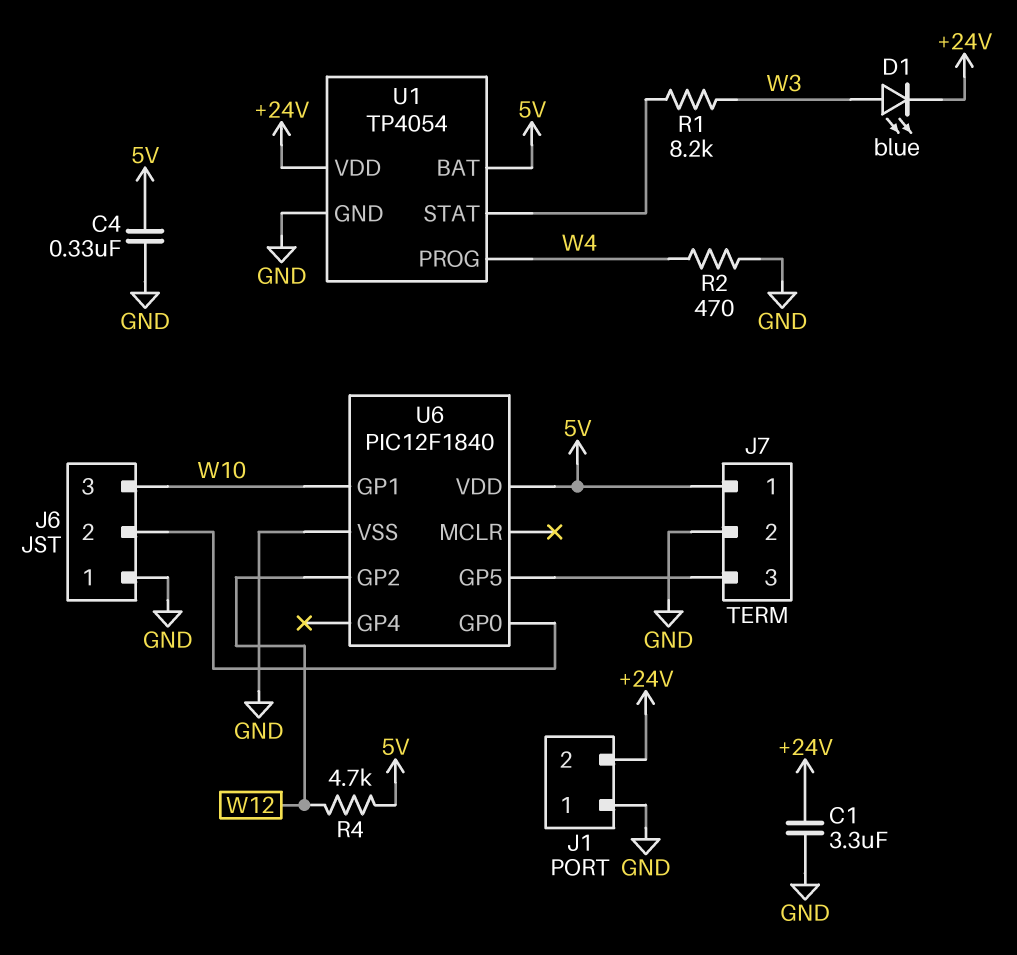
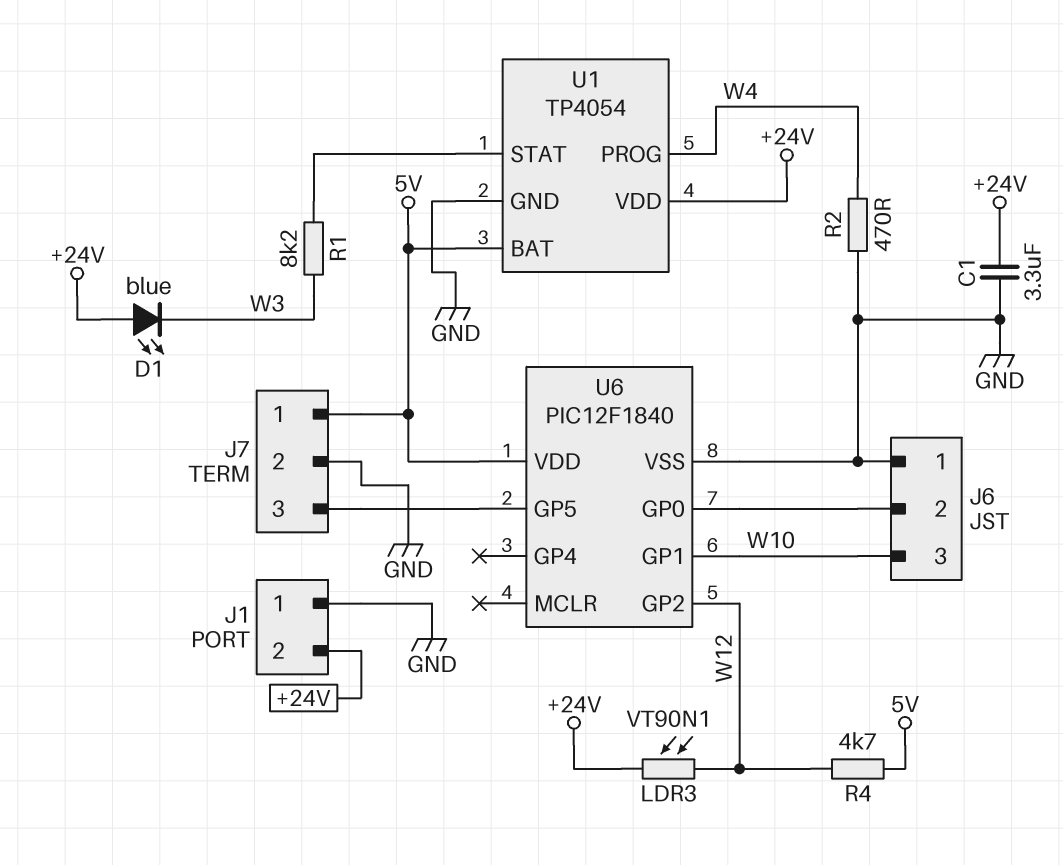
C4: 330nF (5V, GND) -> none
D1: LED blue (A W3, K +24V) -> LED blue (A +24V, K W3)
LDR3: none -> VT90N1 (+24V, W12)

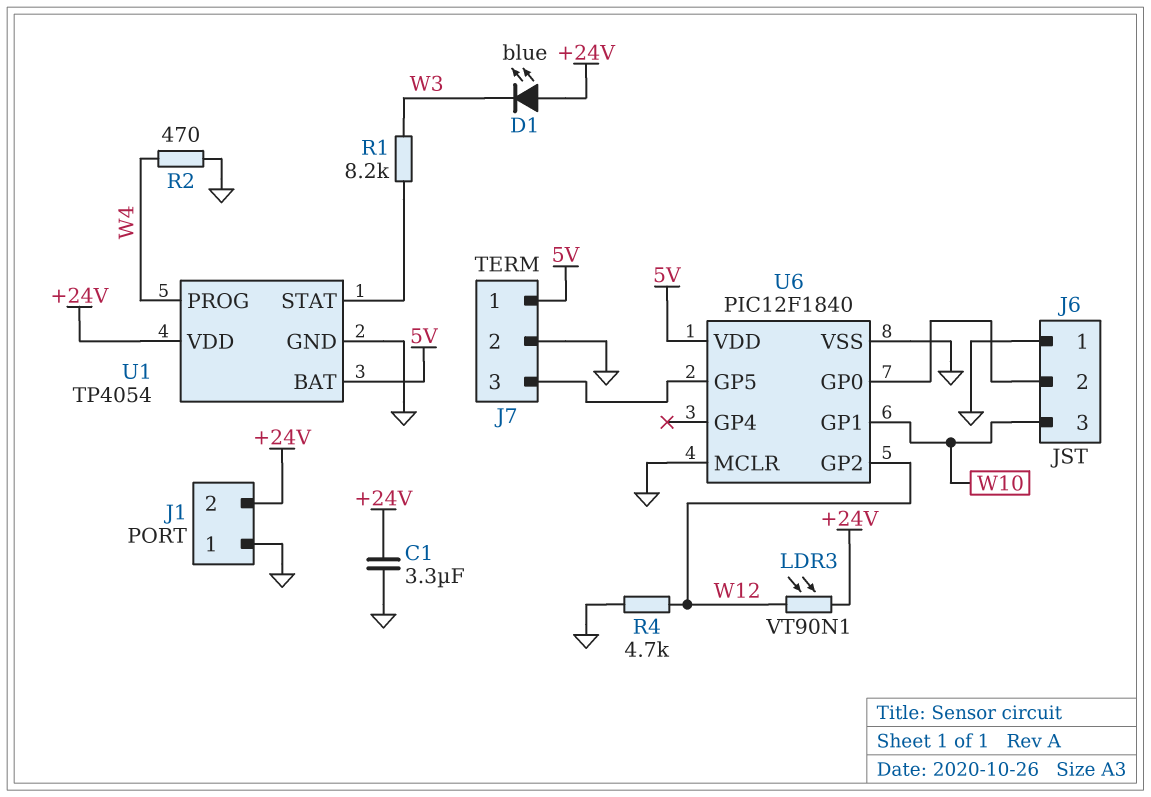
R4: 4.7k (5V, W12) -> 4.7k (GND, W12)
U6 pin MCLR: none -> GND

